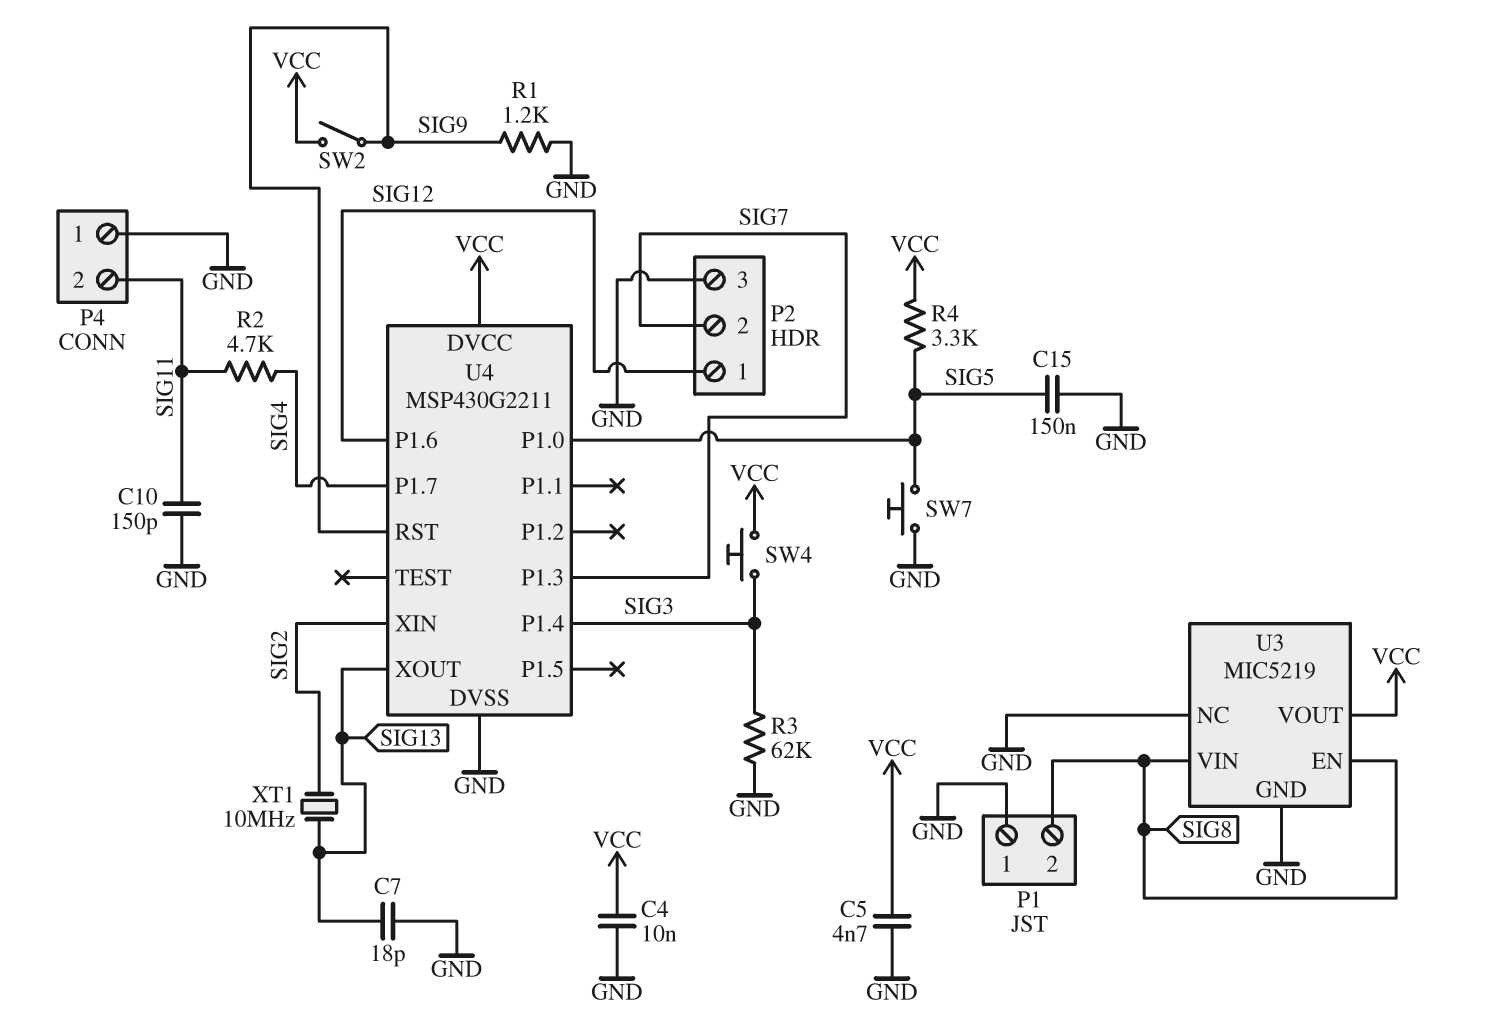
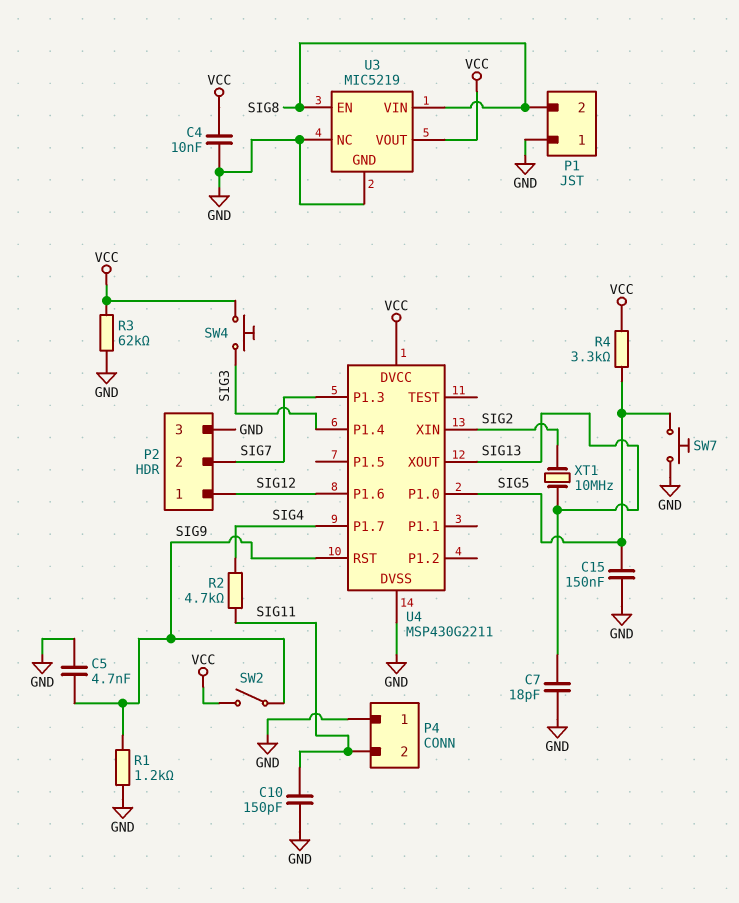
C5: 4.7nF (GND, VCC) -> 4.7nF (GND, SIG9)
R3: 62k (GND, SIG3) -> 62k (GND, VCC)

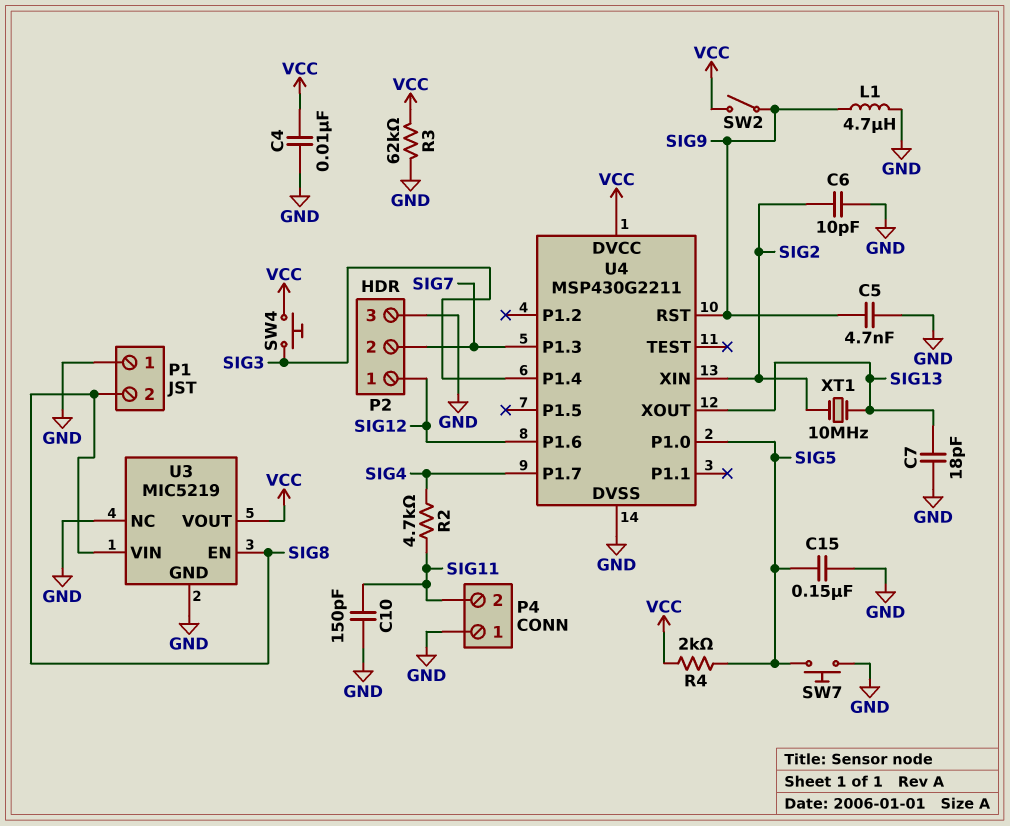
C6: none -> 10pF (GND, SIG2)
L1: none -> 4.7uH (GND, SIG9)
R1: 1.2k (GND, SIG9) -> none
R4: 3.3k (SIG5, VCC) -> 2k (SIG5, VCC)

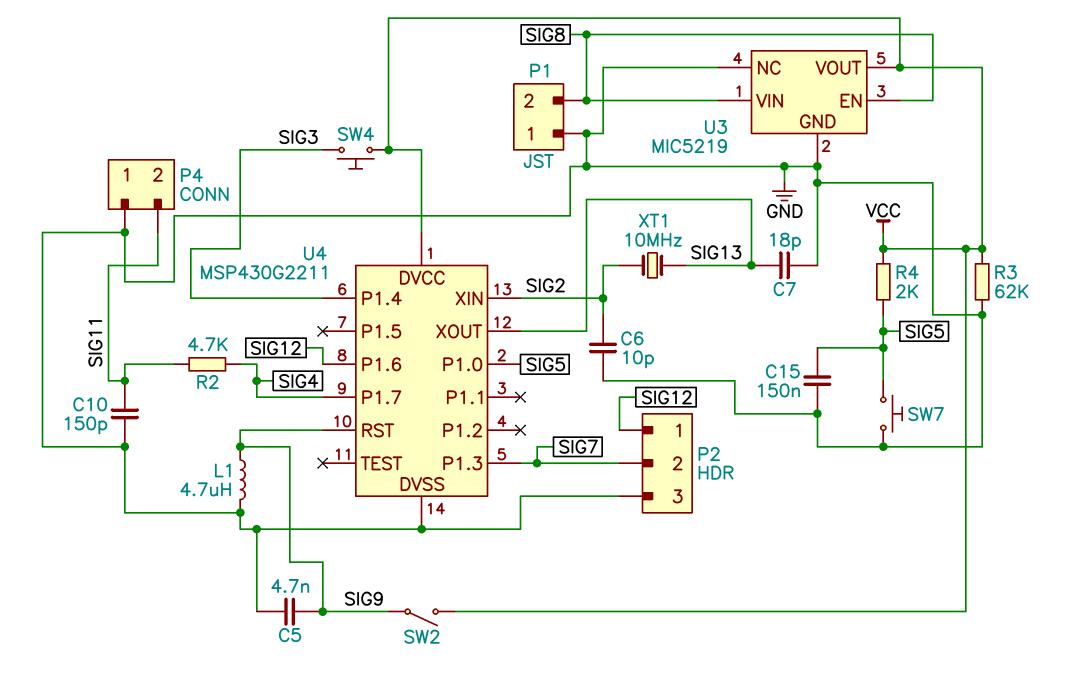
C4: 10nF (GND, VCC) -> none

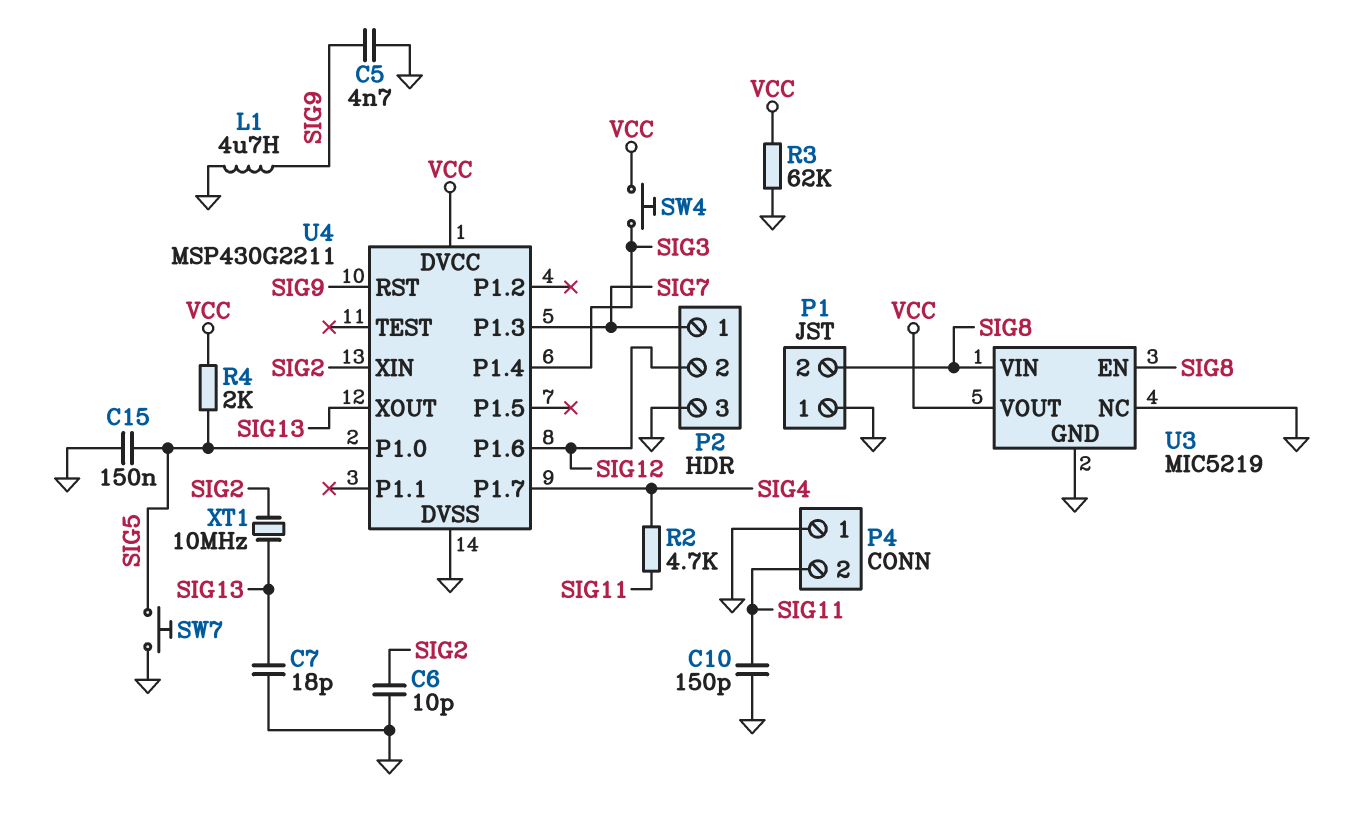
P2 pin 1: SIG12 -> SIG7
P2 pin 2: SIG7 -> SIG12
SW2: switch (SIG9, VCC) -> none

